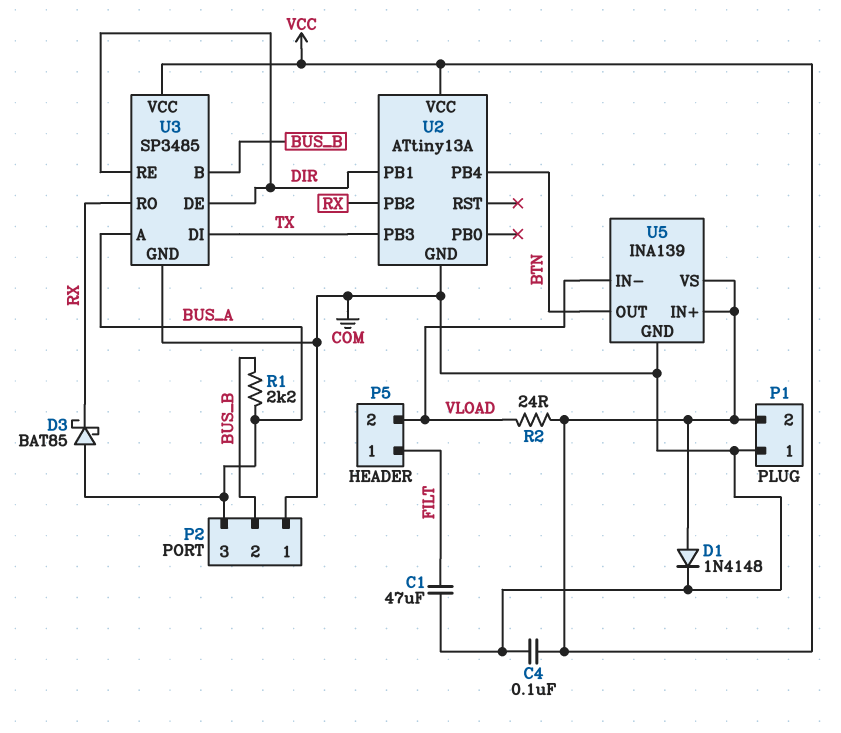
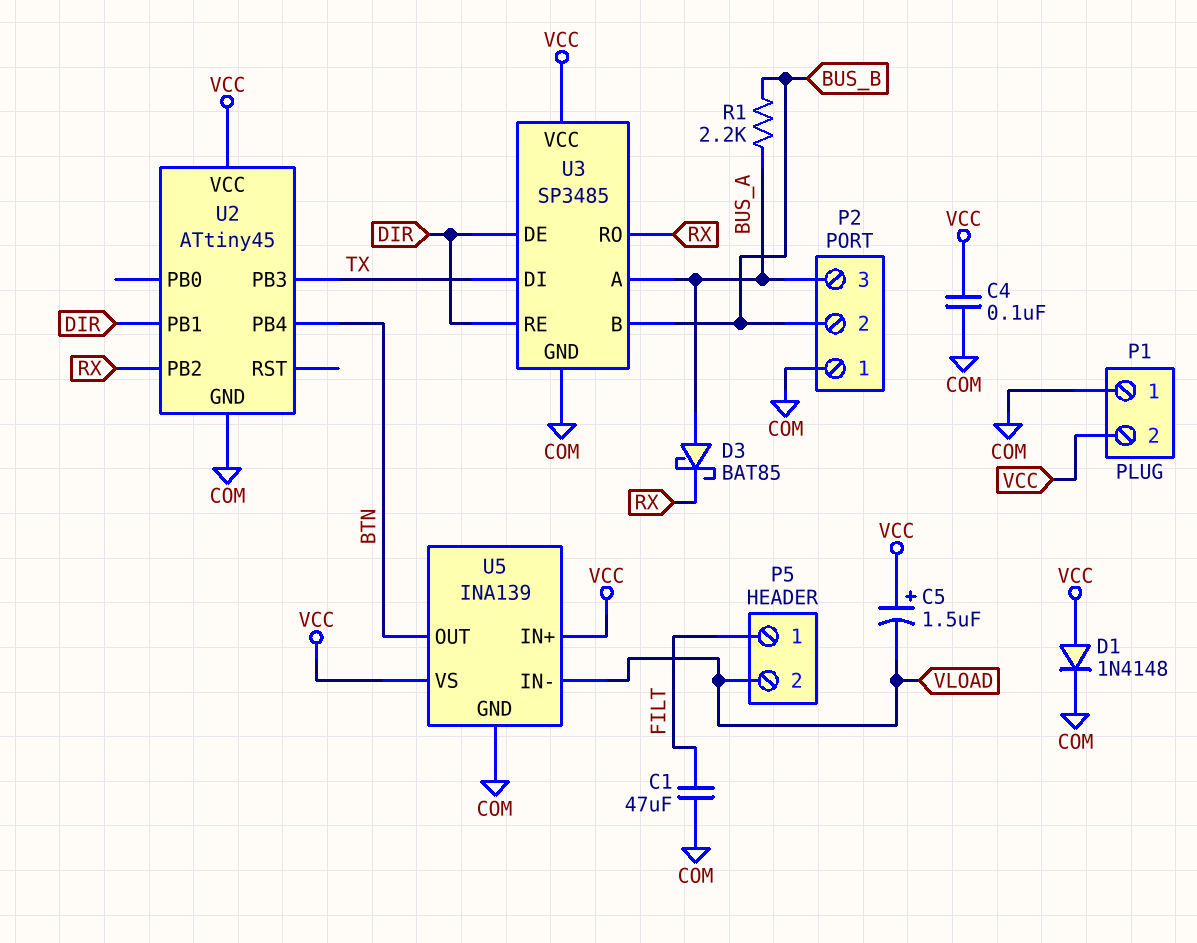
C5: none -> 1.5uF (plus VCC, minus VLOAD)
R2: 24 (VCC, VLOAD) -> none
U2: ATtiny13A -> ATtiny45

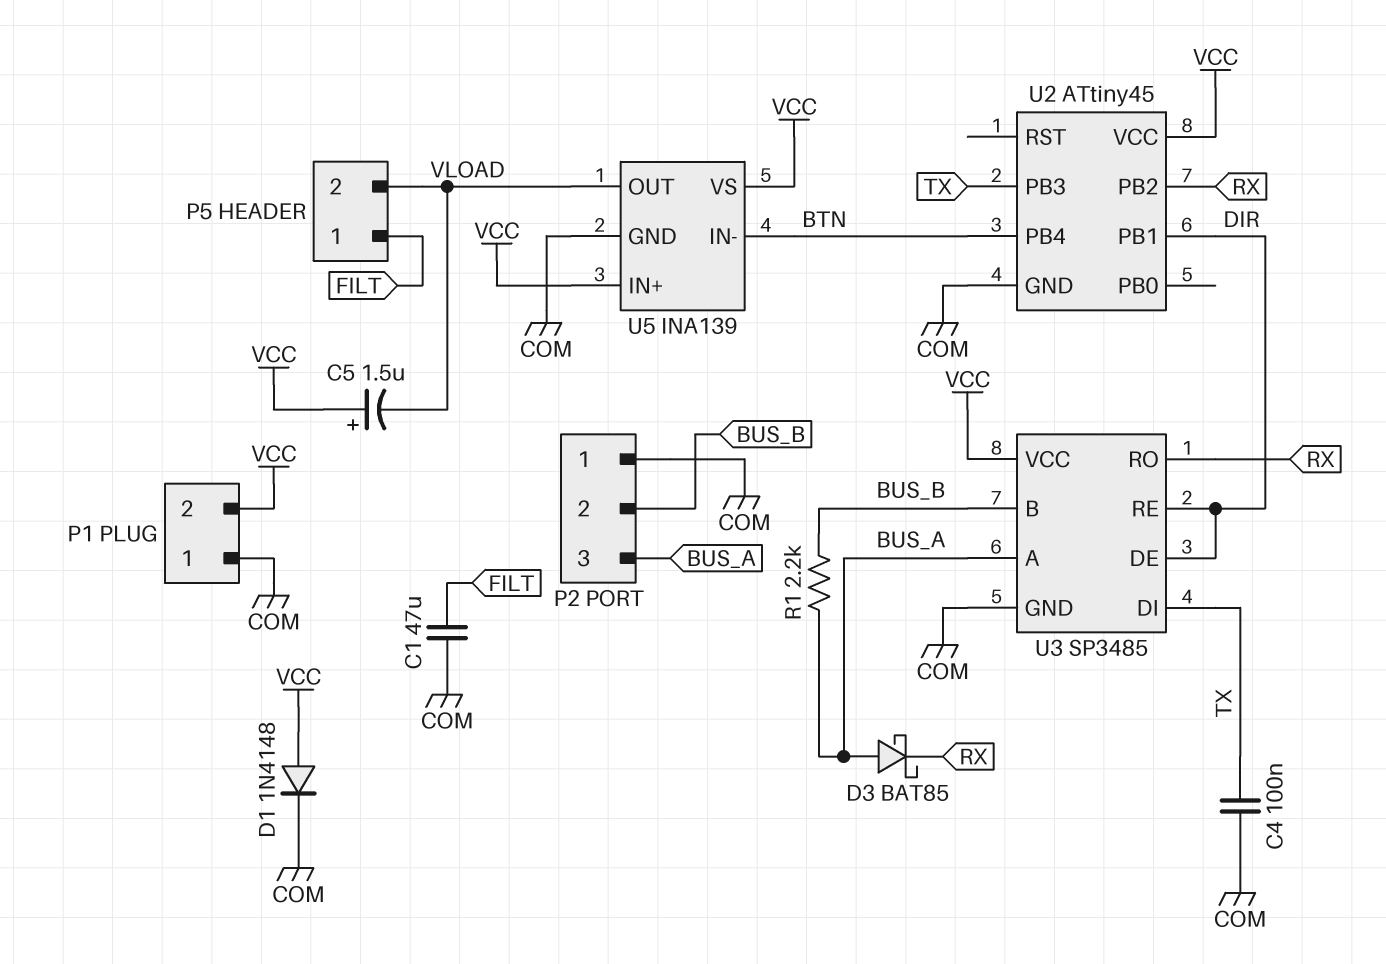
C4: 100nF (COM, VCC) -> 100nF (COM, TX)
U5 pin IN-: VLOAD -> BTN
U5 pin OUT: BTN -> VLOAD

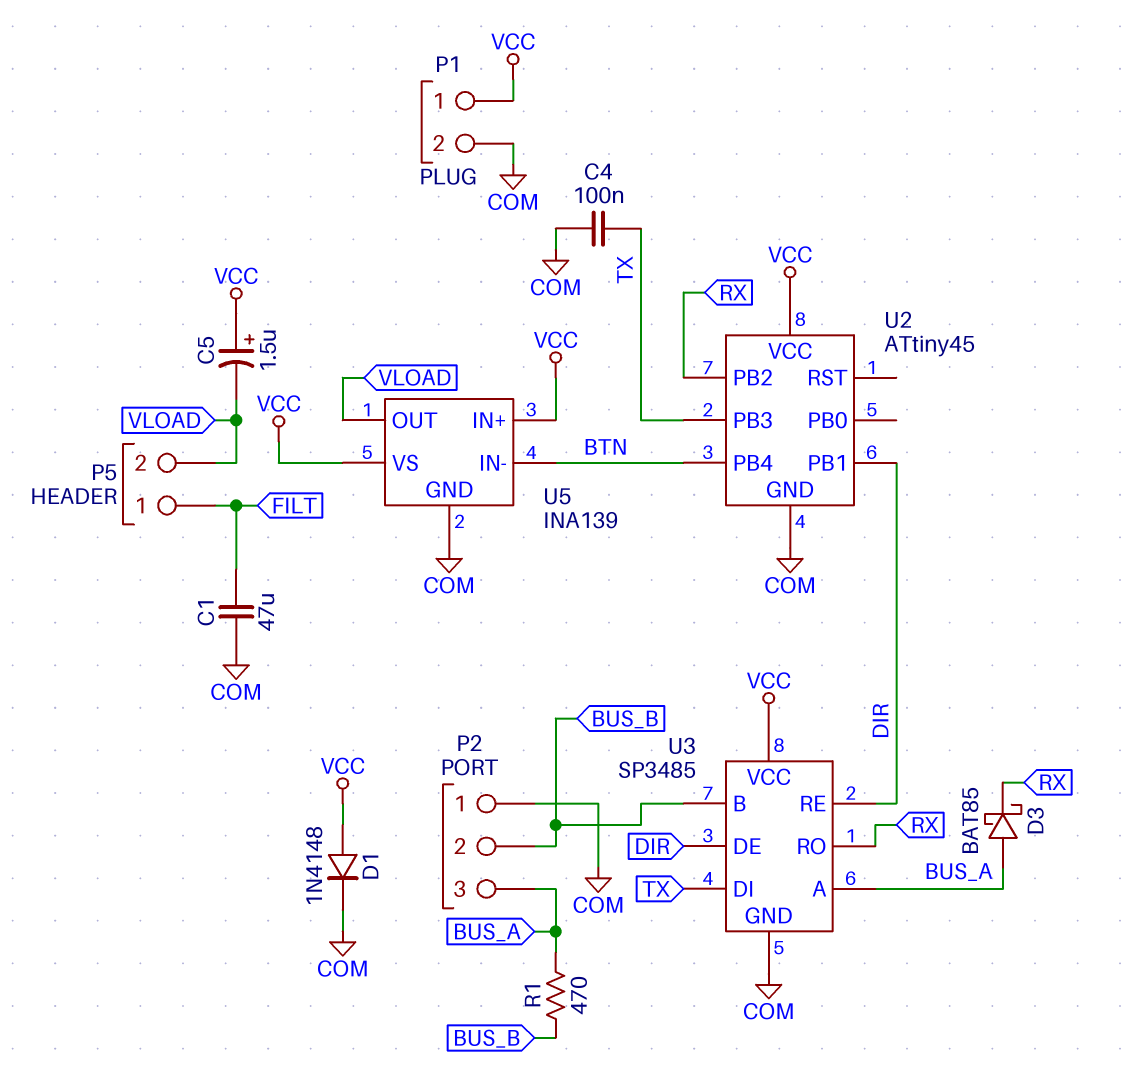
P1 pin 1: COM -> VCC
P1 pin 2: VCC -> COM
R1: 2.2k (BUS_A, BUS_B) -> 470 (BUS_A, BUS_B)

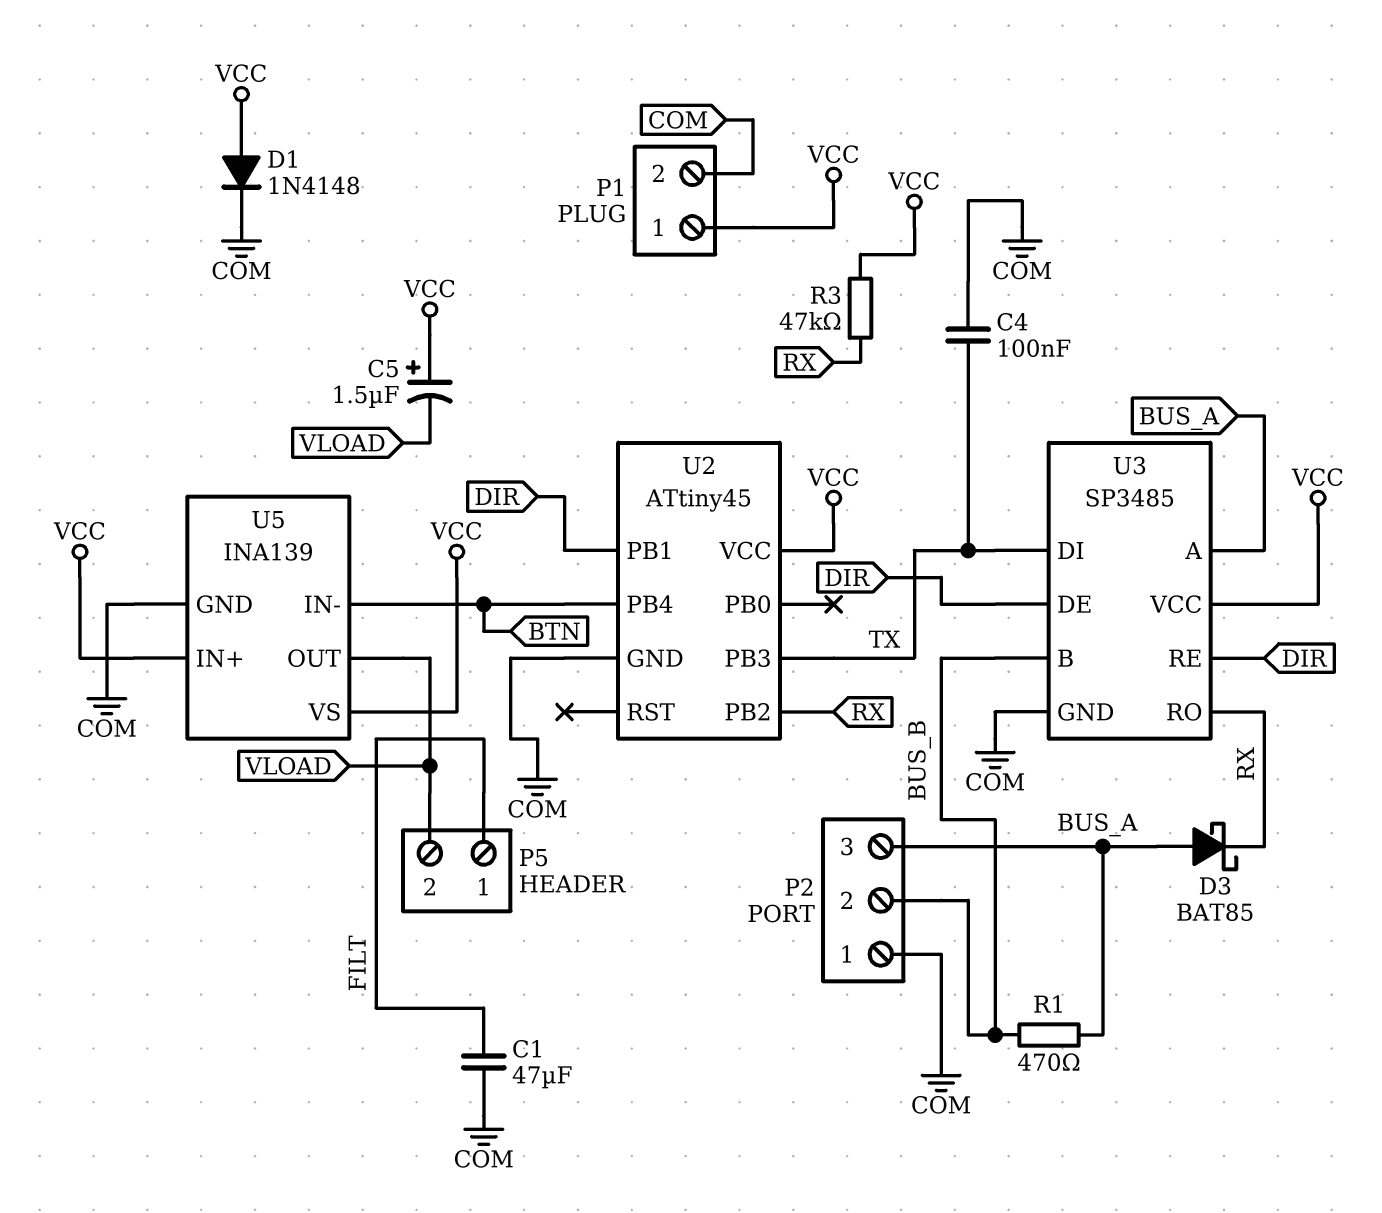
R3: none -> 47k (RX, VCC)

